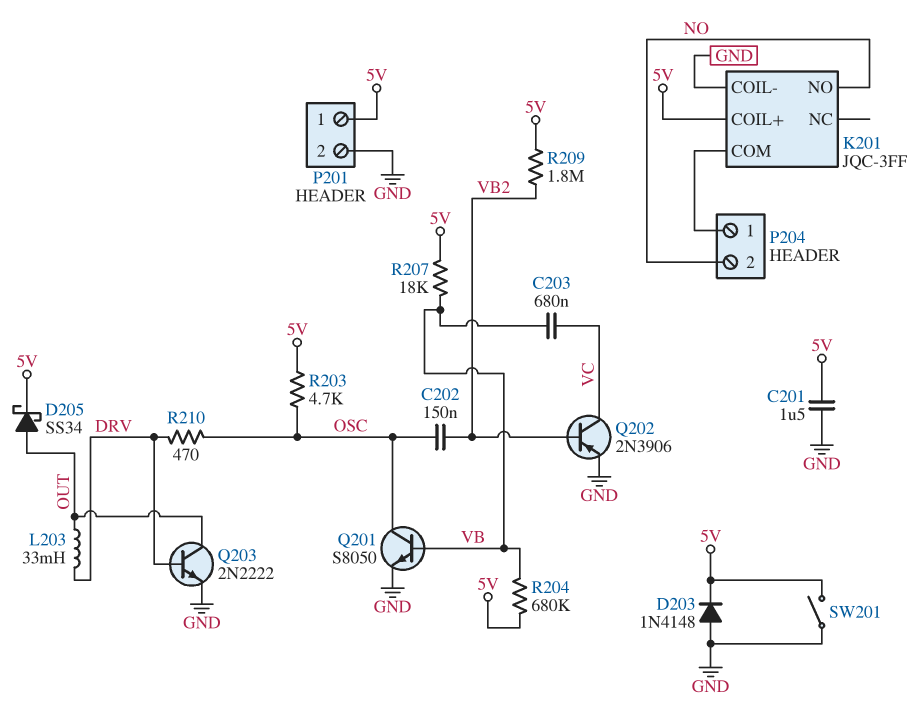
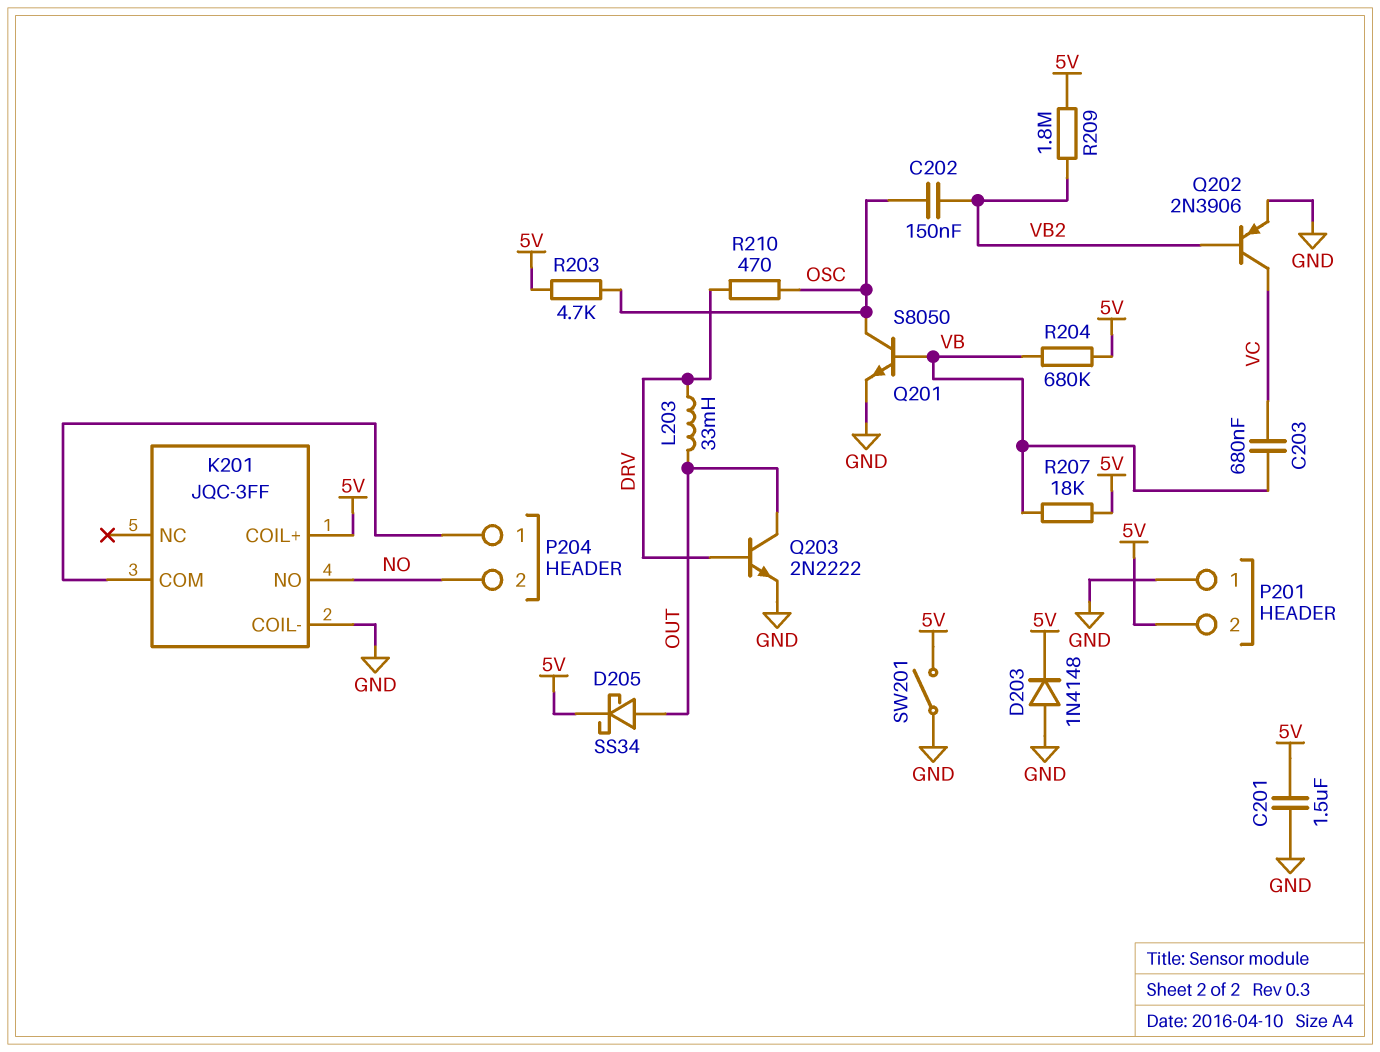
P201 pin 1: 5V -> GND
P201 pin 2: GND -> 5V

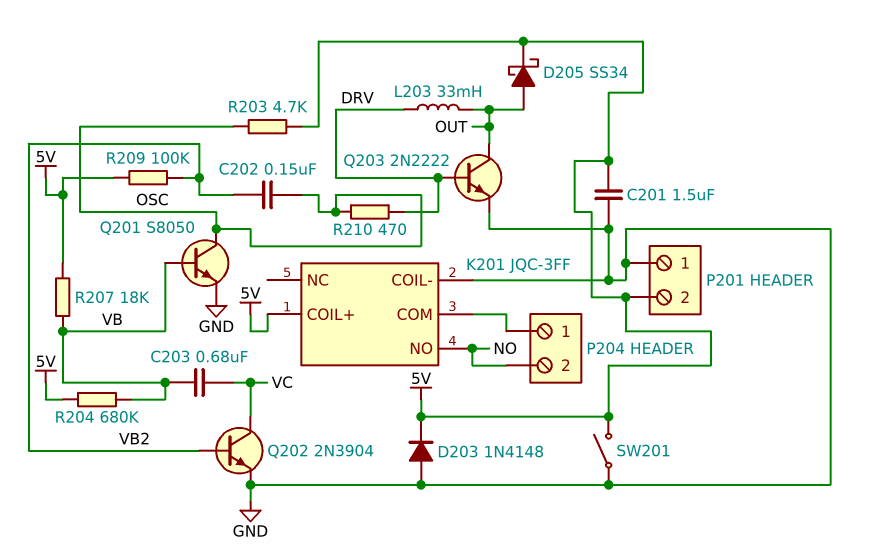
Q202: PNP 2N3906 (B VB2, C VC, E GND) -> NPN 2N3904 (B VB2, C VC, E GND)
R209: 1.8M (5V, VB2) -> 100k (5V, VB2)

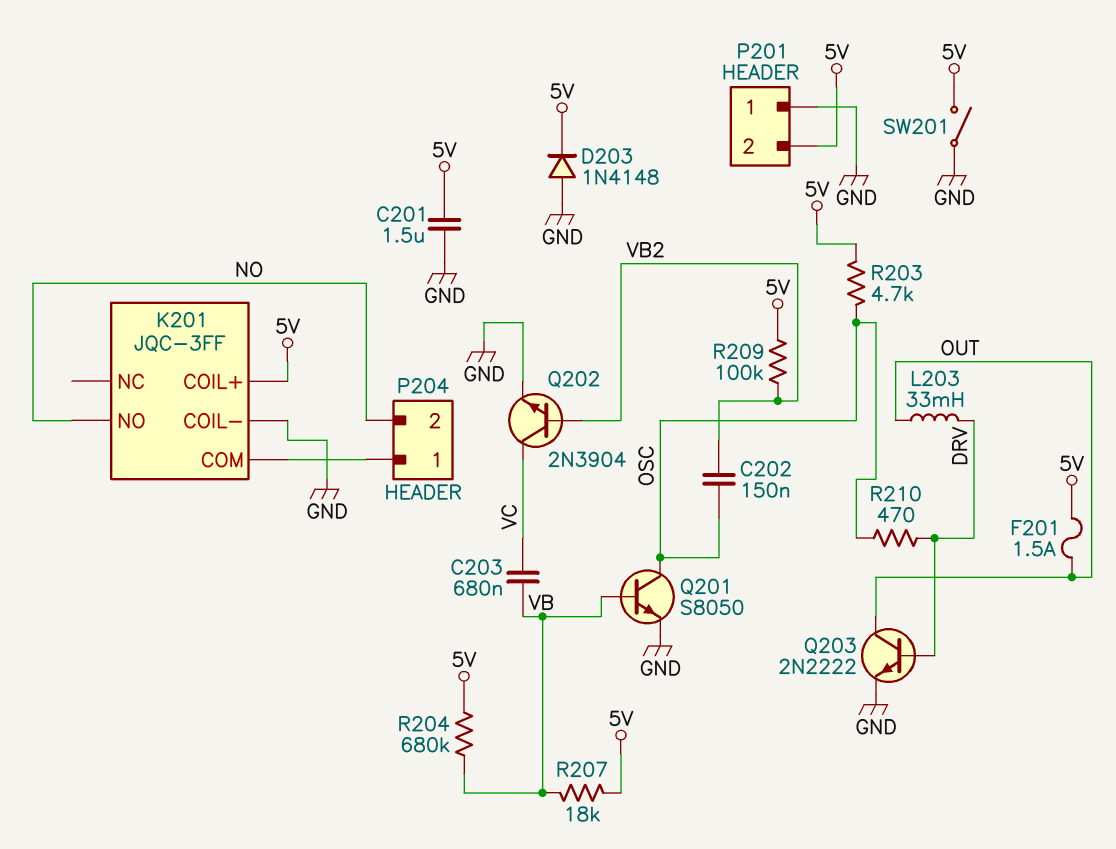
D205: schottky SS34 (A OUT, K 5V) -> none
F201: none -> 1.5A (5V, OUT)

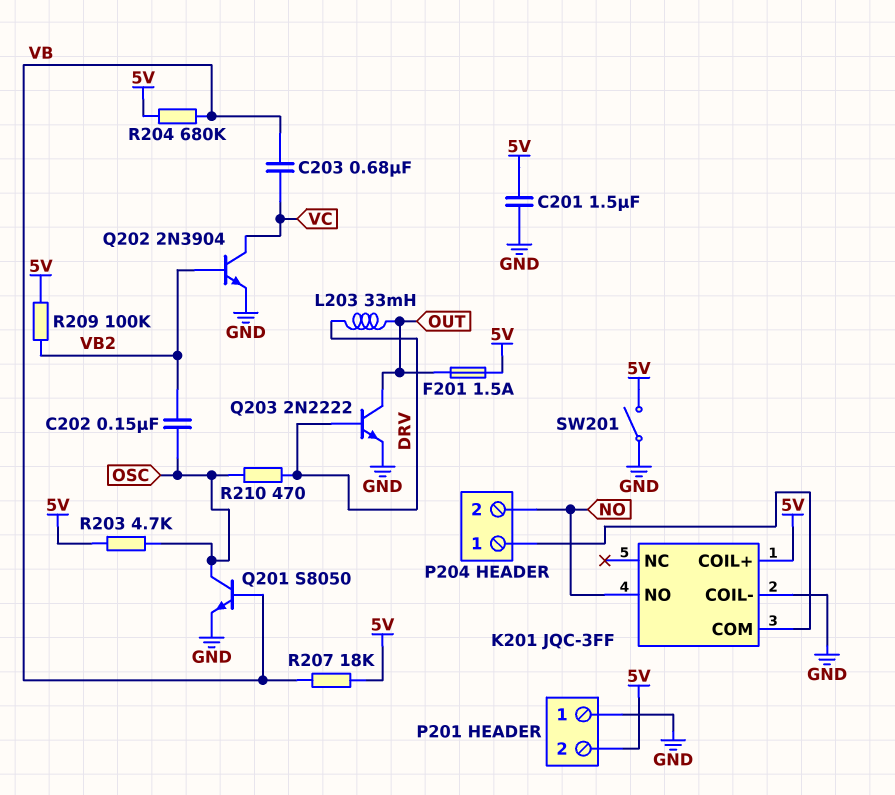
D203: diode 1N4148 (A GND, K 5V) -> none

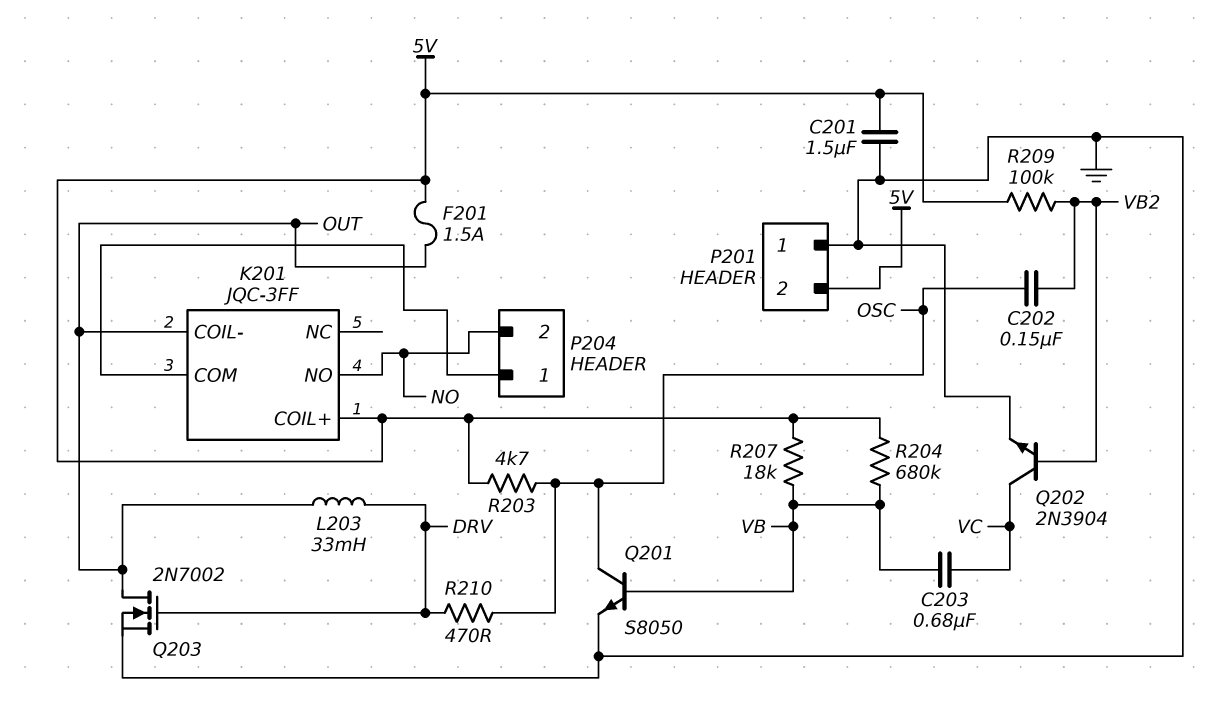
K201 pin COIL-: GND -> OUT
Q203: NPN 2N2222 (B DRV, C OUT, E GND) -> NMOS 2N7002 (G DRV, D OUT, S GND)
SW201: switch (5V, GND) -> none

